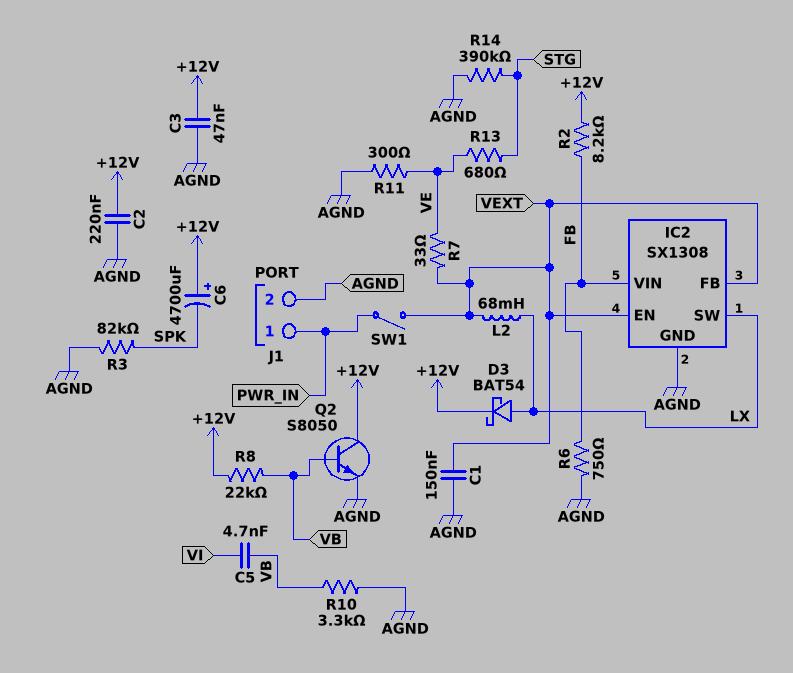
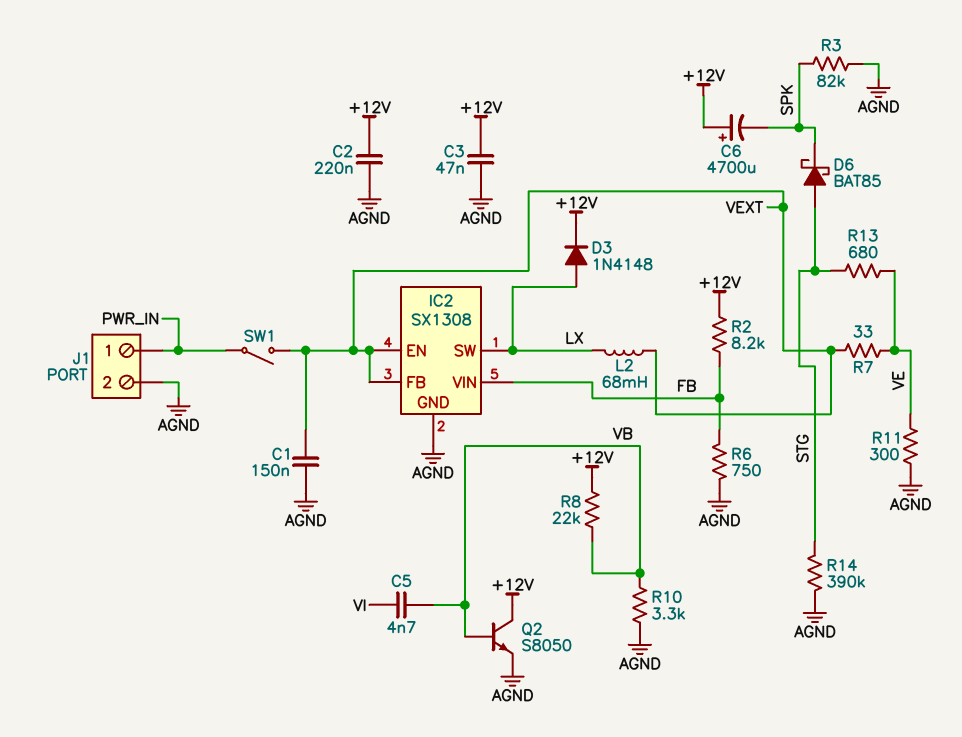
D3: schottky BAT54 (A LX, K +12V) -> diode 1N4148 (A LX, K +12V)
D6: none -> schottky BAT85 (A STG, K SPK)

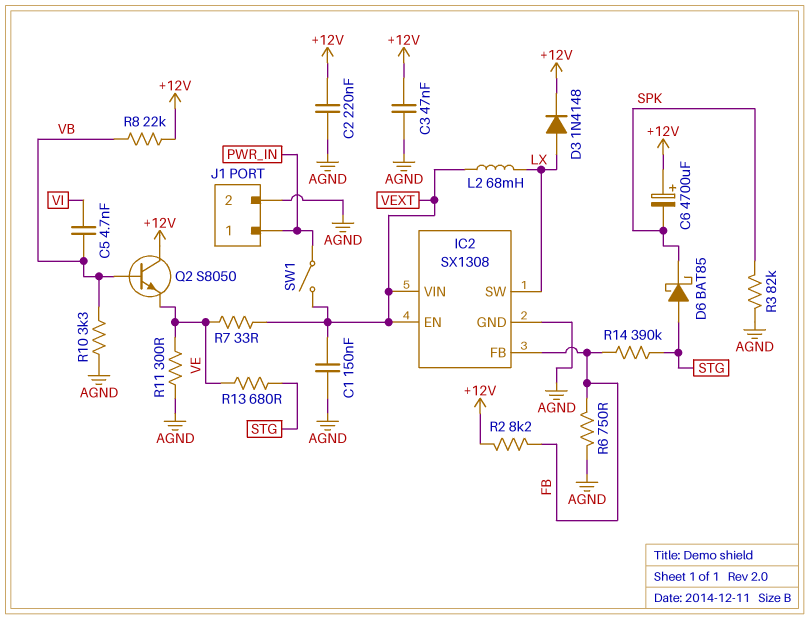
IC2 pin FB: VEXT -> FB
IC2 pin VIN: FB -> VEXT
Q2: NPN S8050 (B VB, C +12V, E AGND) -> NPN S8050 (B VB, C +12V, E VE)
R14: 390k (AGND, STG) -> 390k (FB, STG)

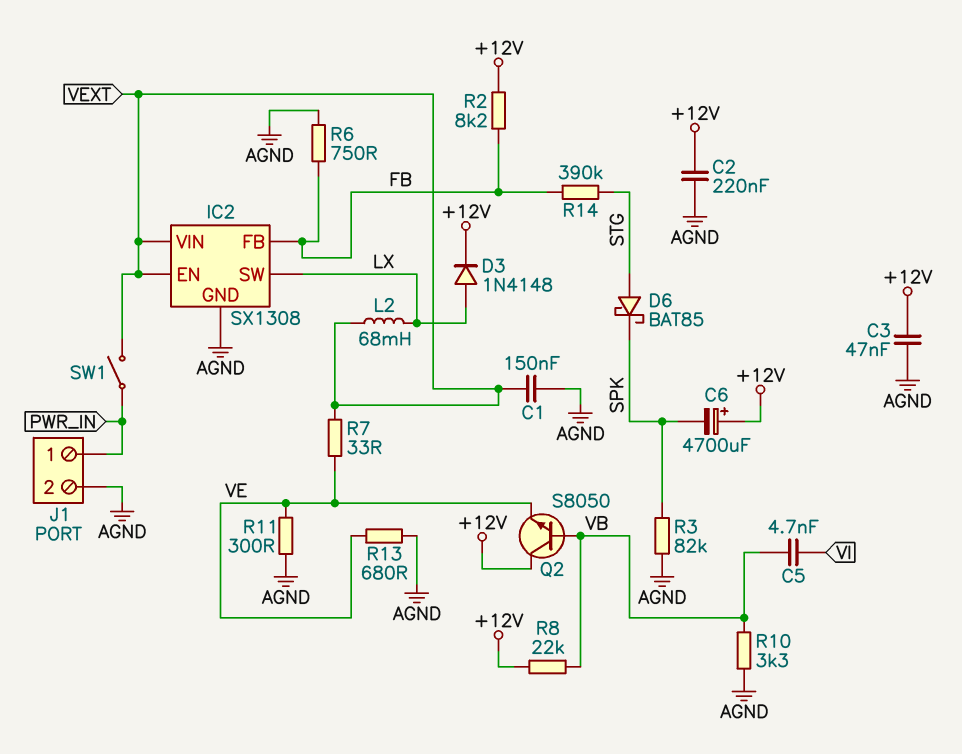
R13: 680 (STG, VE) -> 680 (AGND, VE)

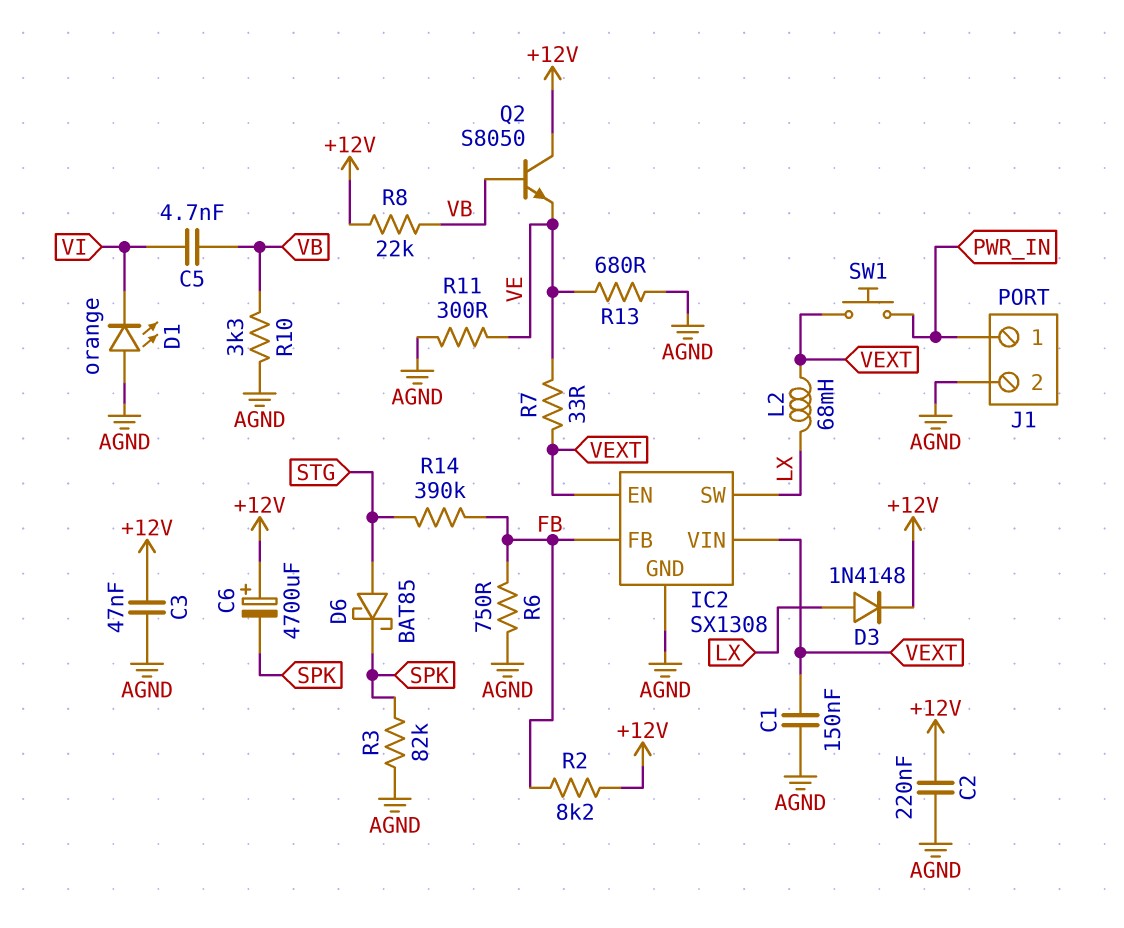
D1: none -> LED orange (A AGND, K VI)
SW1: switch (PWR_IN, VEXT) -> button (PWR_IN, VEXT)

